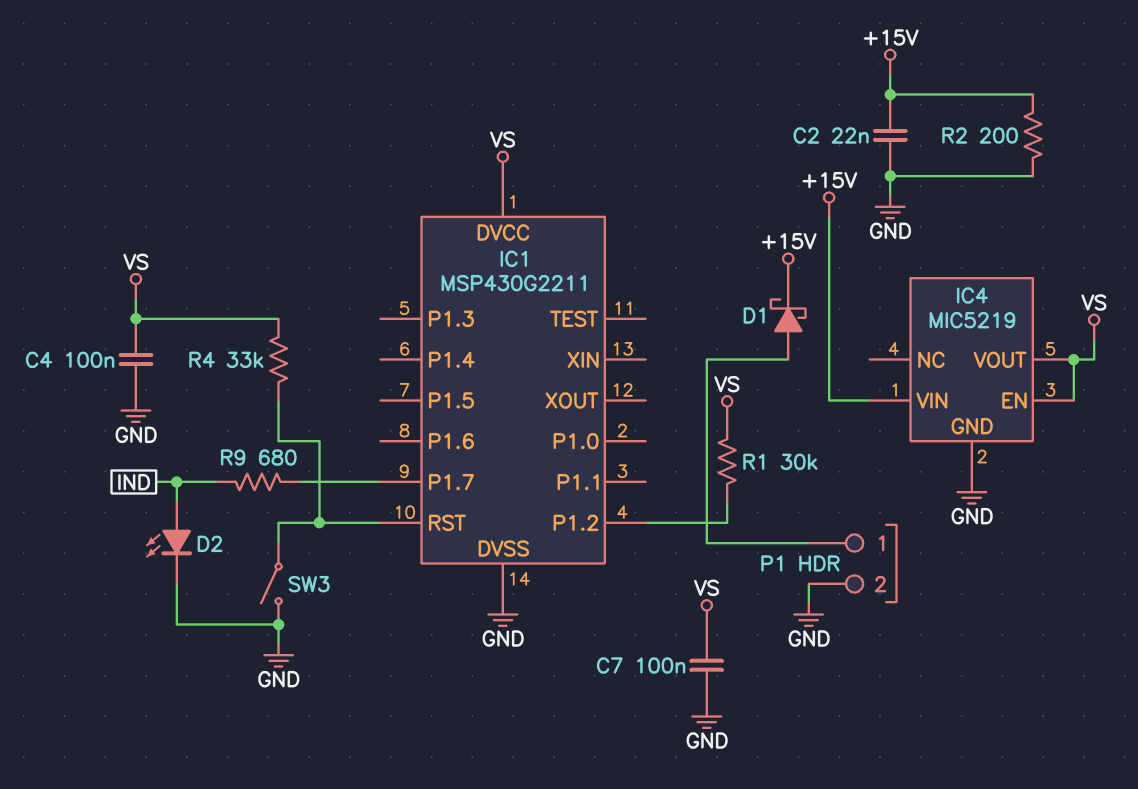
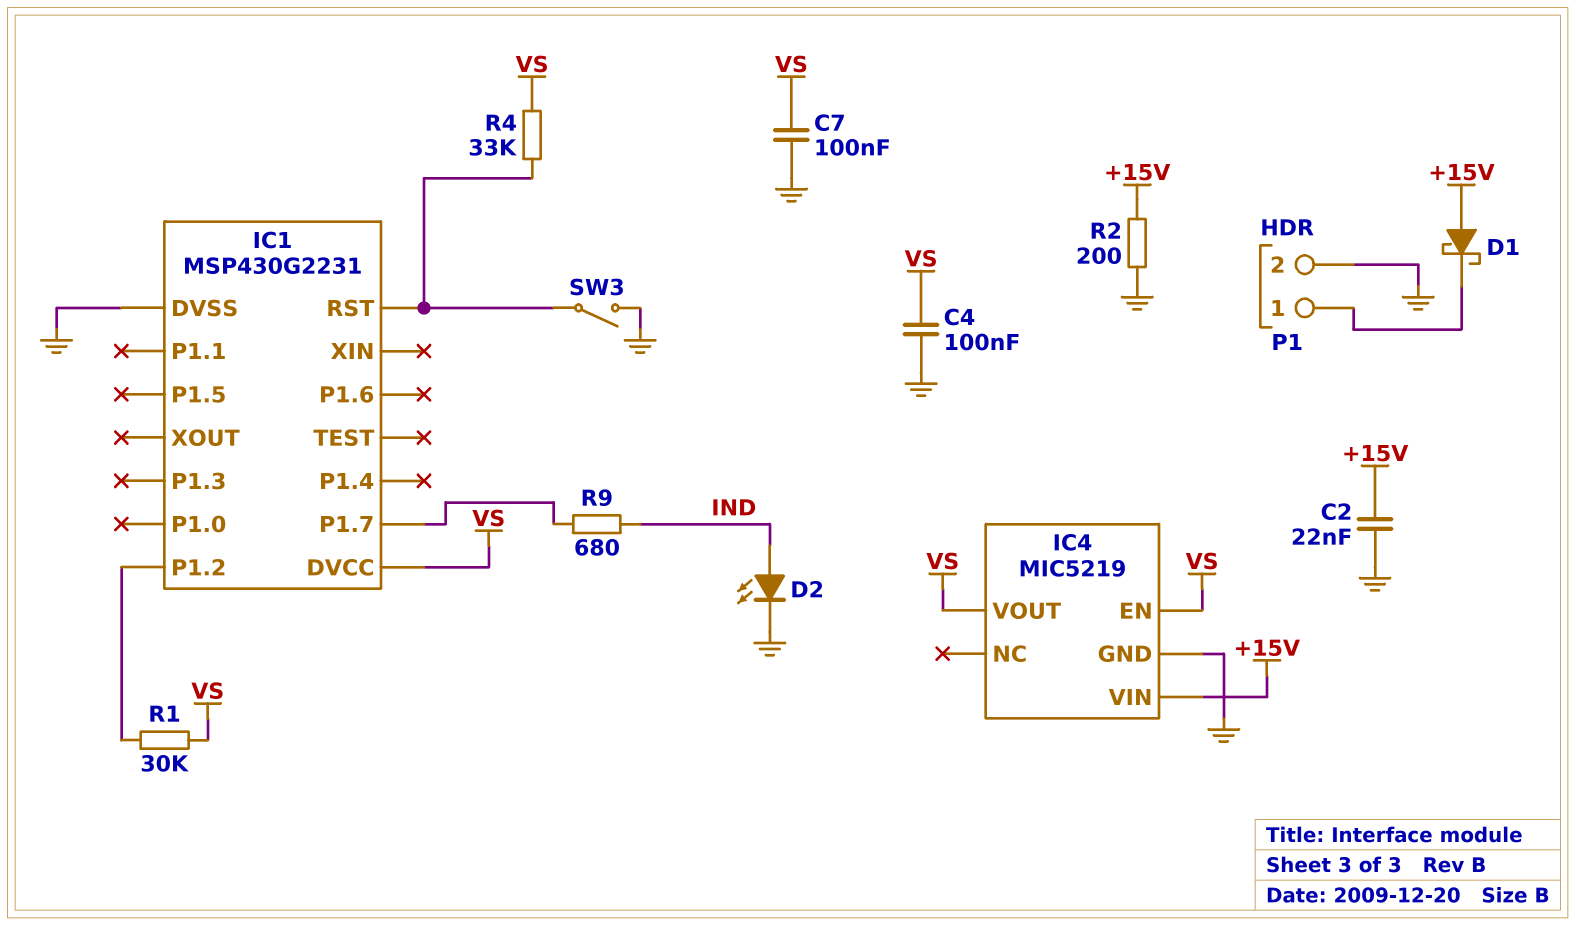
D1: schottky (A P1/1, K +15V) -> schottky (A +15V, K P1/1)
IC1: MSP430G2211 -> MSP430G2231

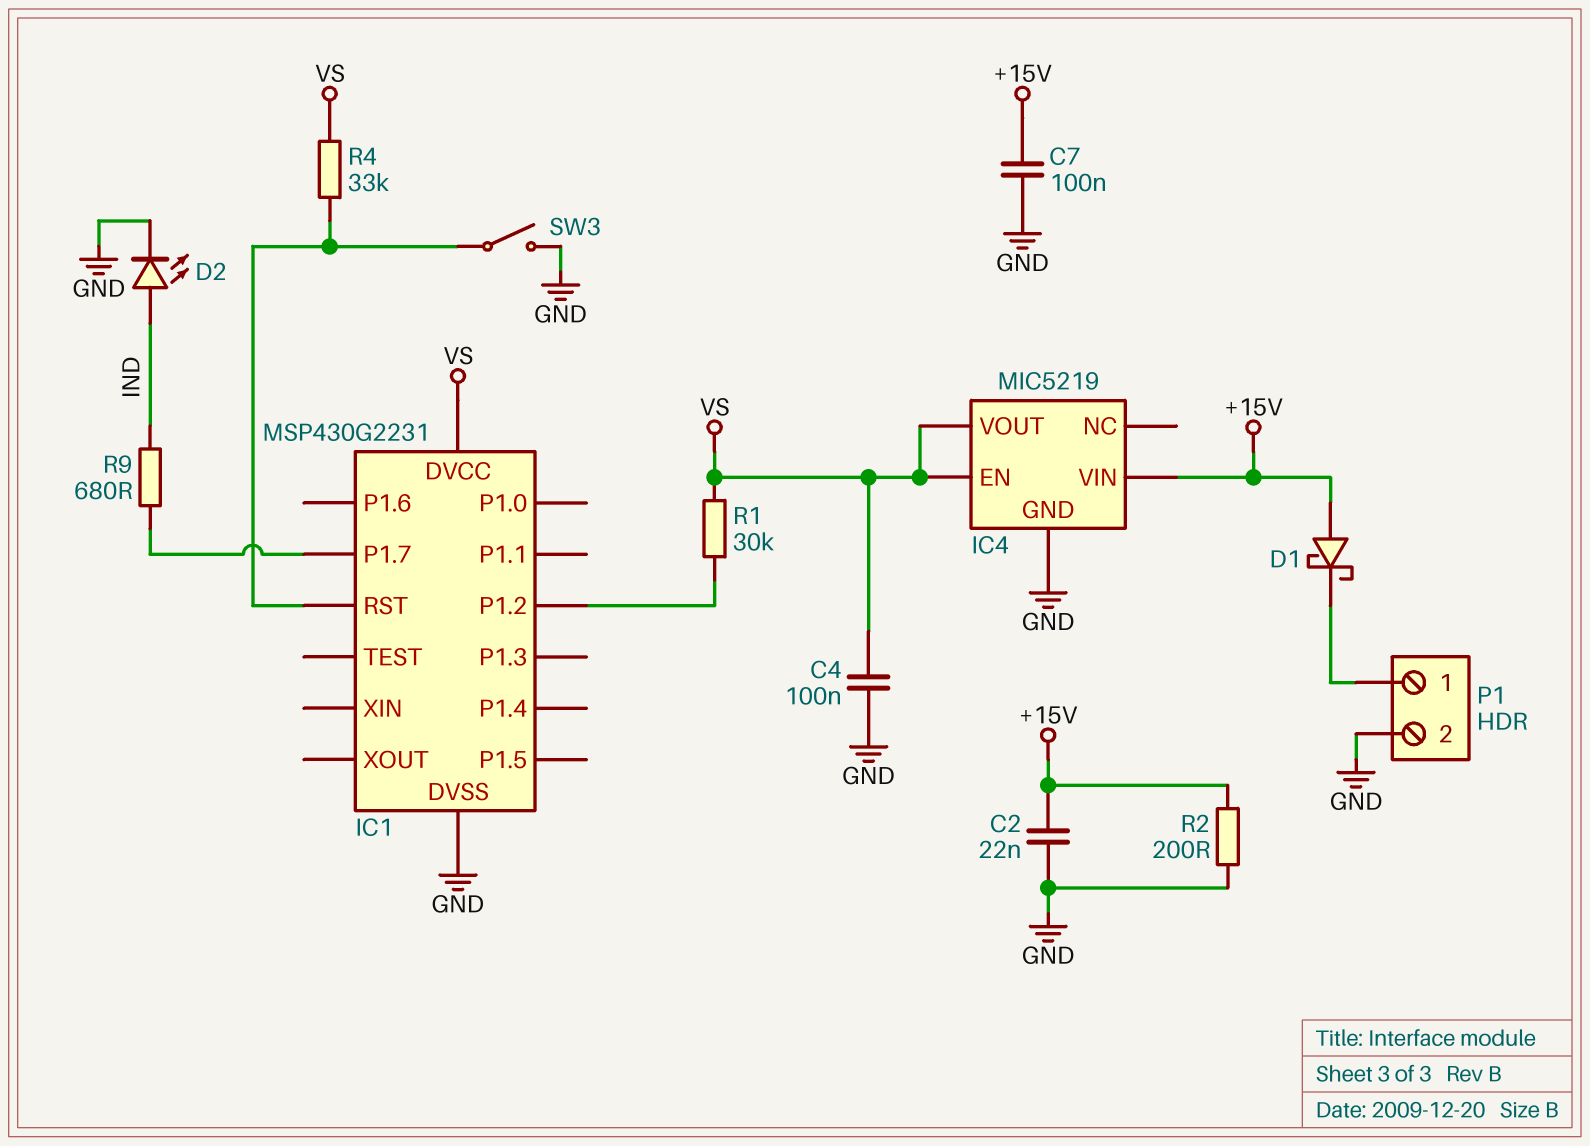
C7: 100nF (GND, VS) -> 100nF (+15V, GND)

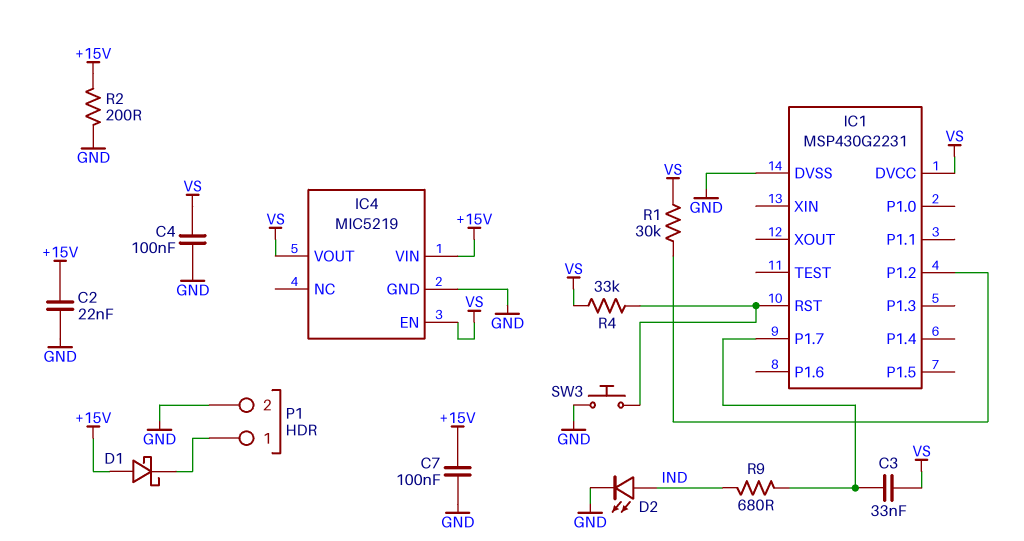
C3: none -> 33nF (IC1/P1.7, VS)
SW3: switch (GND, IC1/RST) -> button (GND, IC1/RST)

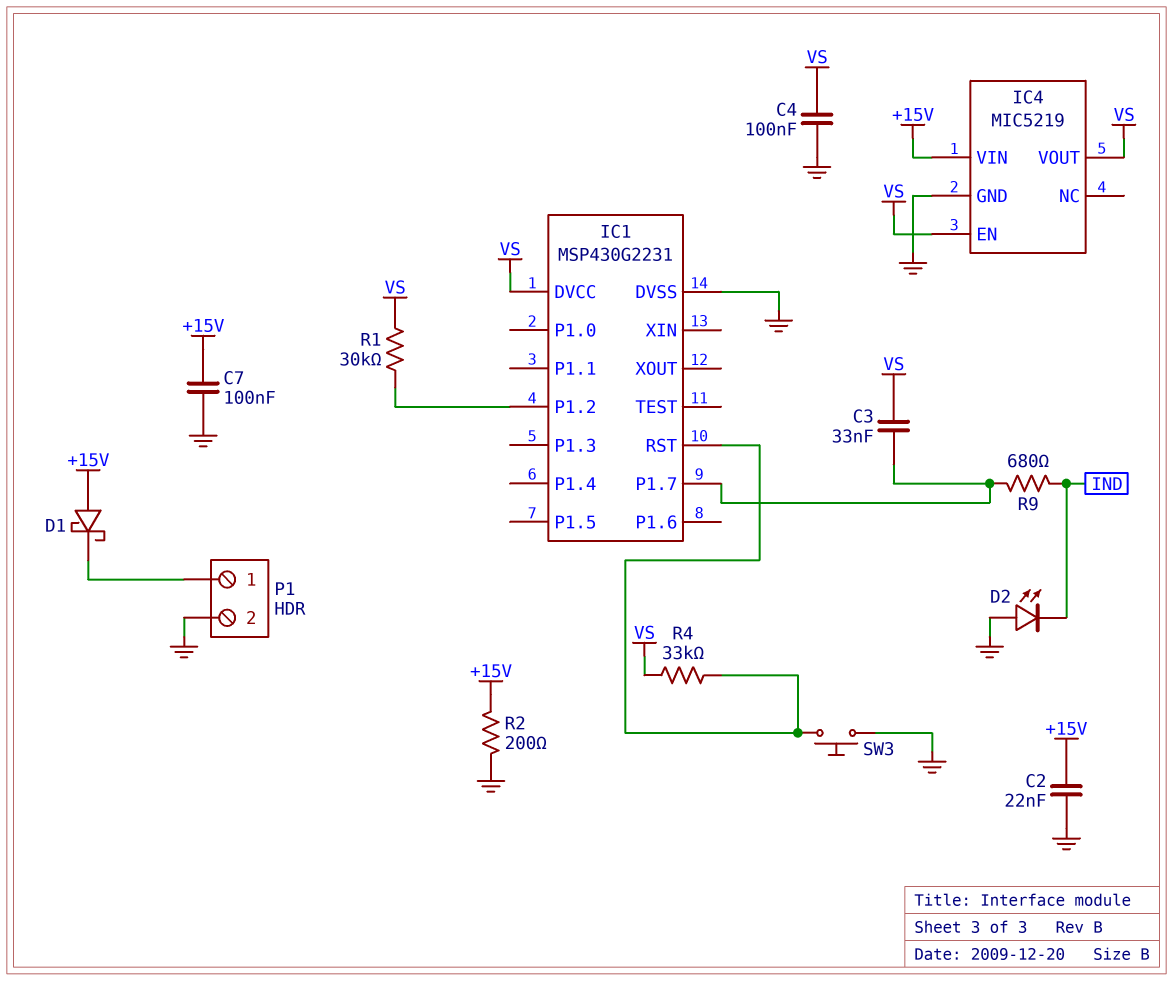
D2: LED (A IND, K GND) -> LED (A GND, K IND)

